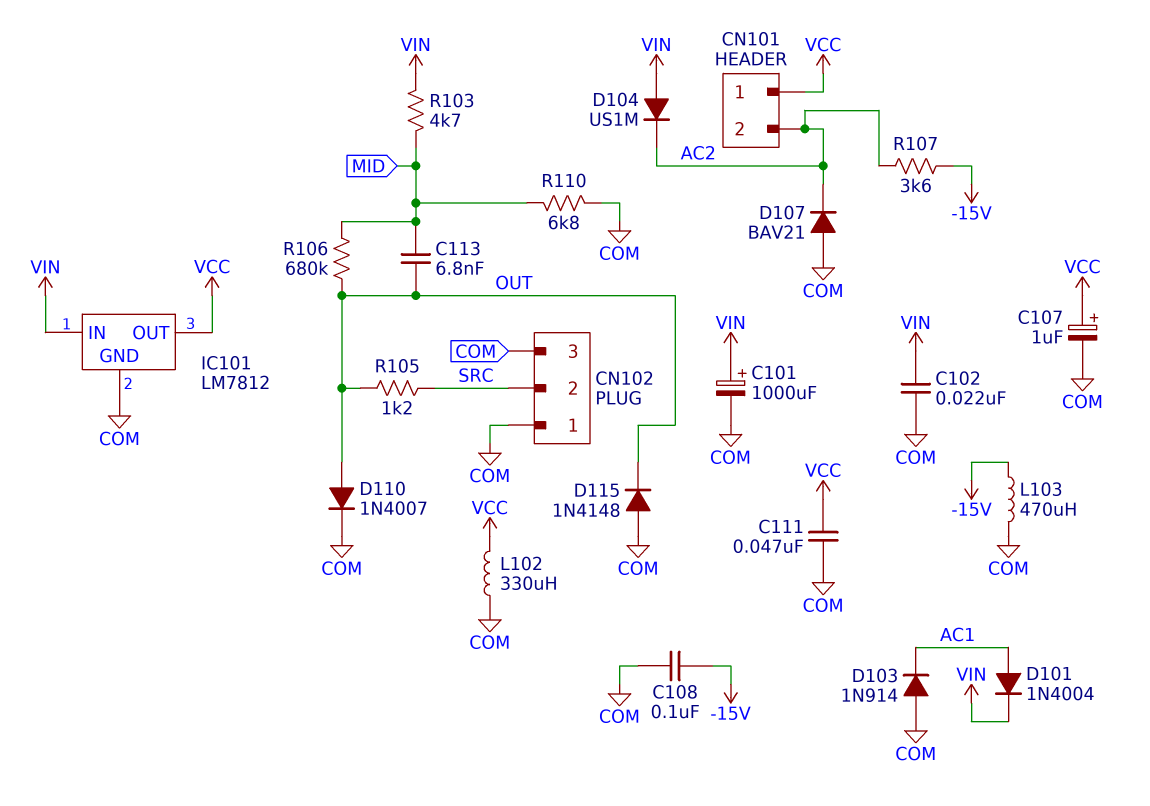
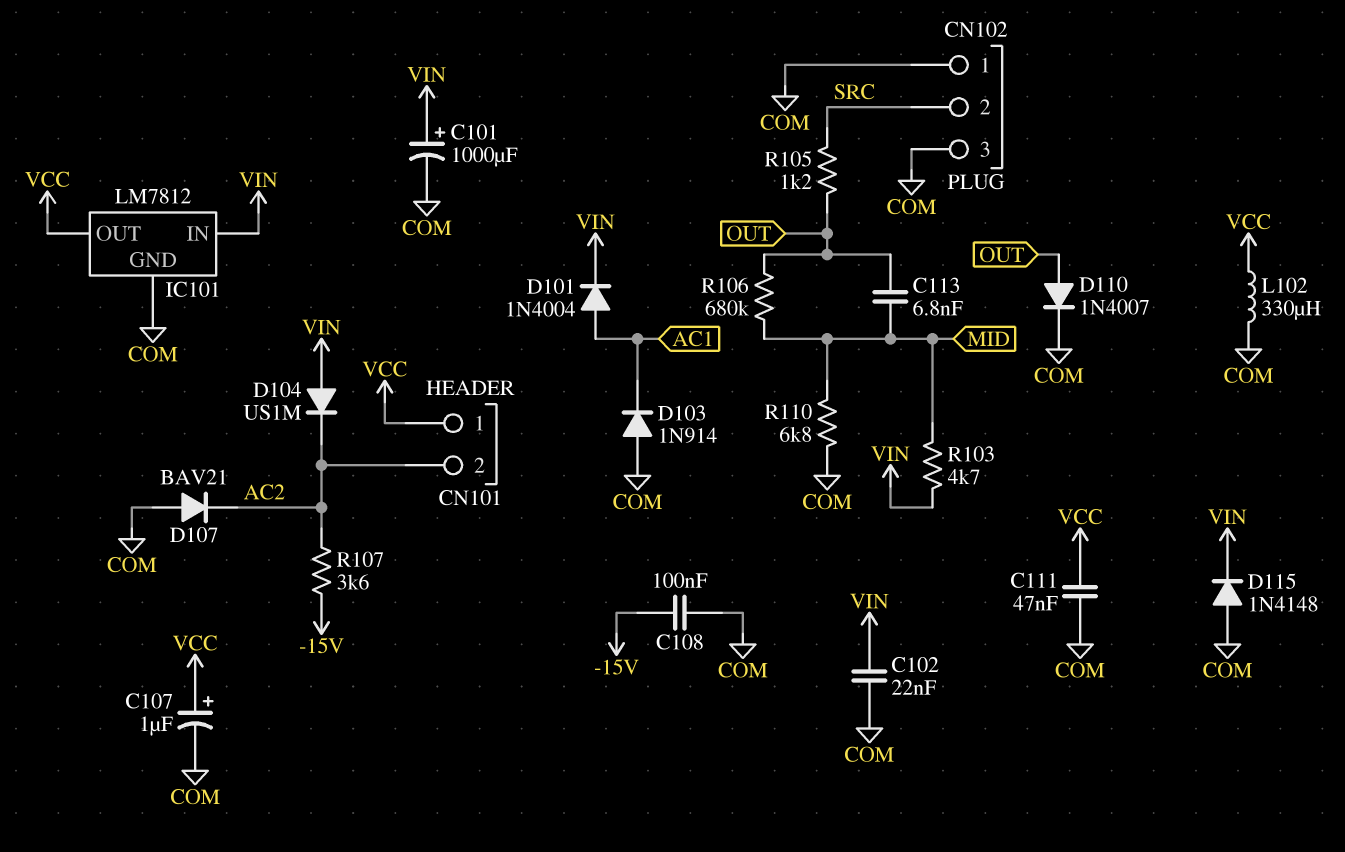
D115: diode 1N4148 (A COM, K OUT) -> diode 1N4148 (A COM, K VIN)
L103: 470uH (-15V, COM) -> none

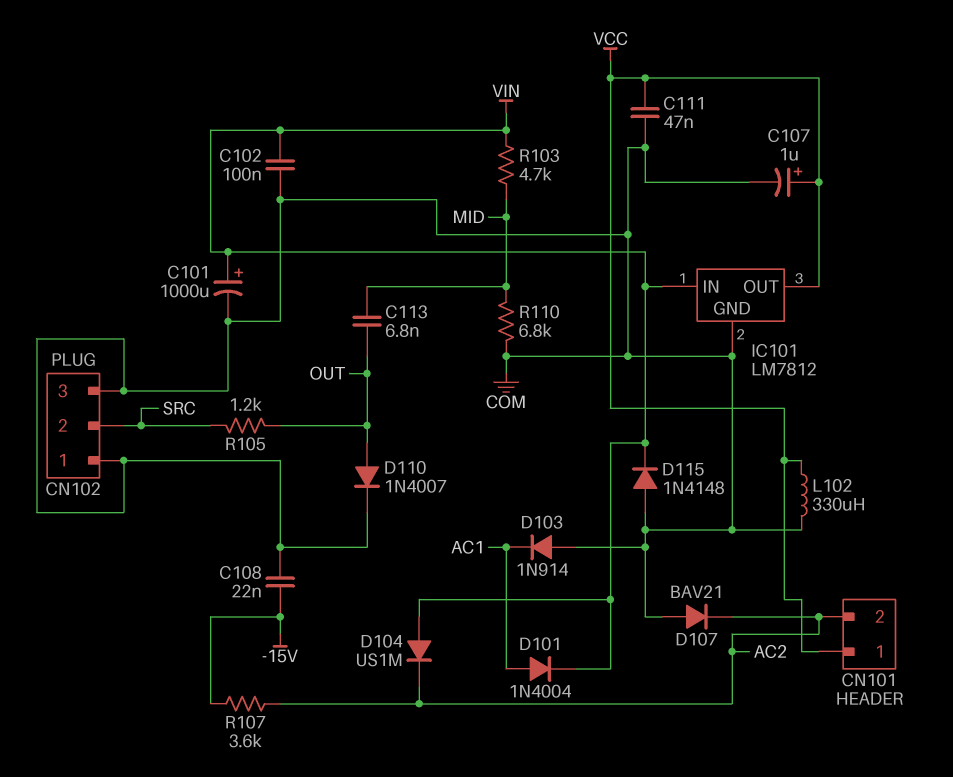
C102: 22nF (COM, VIN) -> 100nF (COM, VIN)
C108: 100nF (-15V, COM) -> 22nF (-15V, COM)
R106: 680k (MID, OUT) -> none

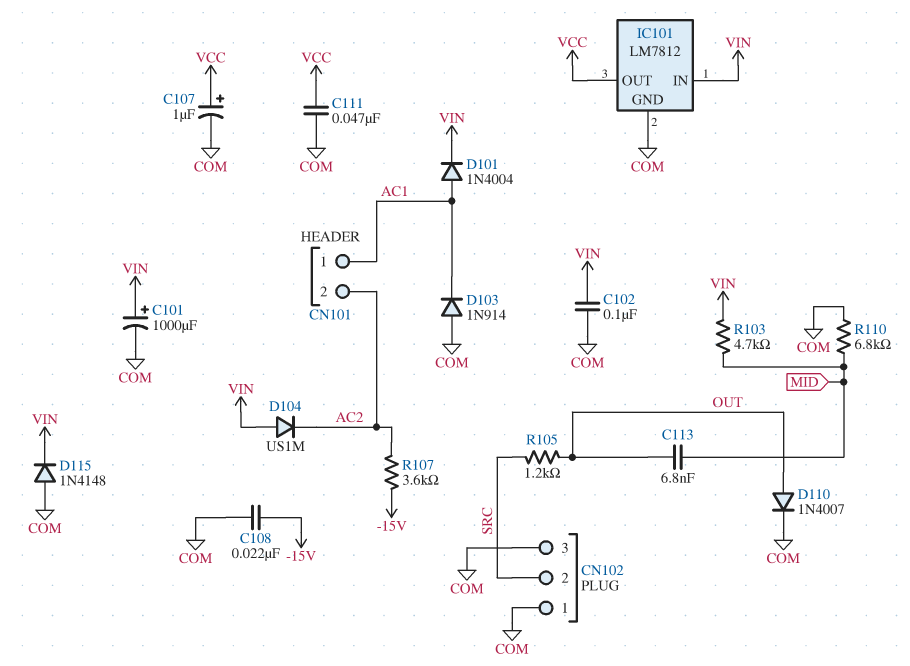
CN101 pin 1: VCC -> AC1
D107: diode BAV21 (A COM, K AC2) -> none
L102: 330uH (COM, VCC) -> none

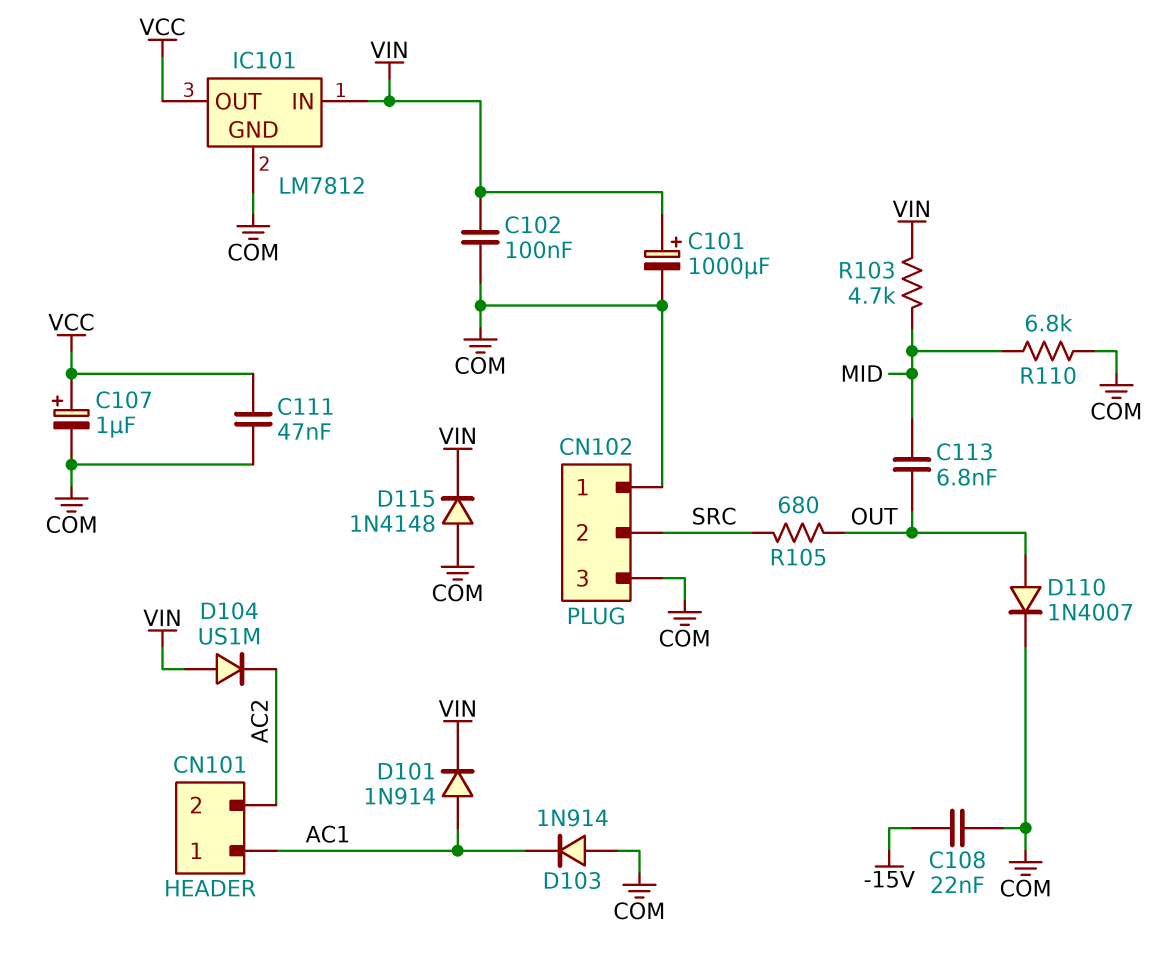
D101: diode 1N4004 (A AC1, K VIN) -> diode 1N914 (A AC1, K VIN)
R105: 1.2k (OUT, SRC) -> 680 (OUT, SRC)
R107: 3.6k (-15V, AC2) -> none

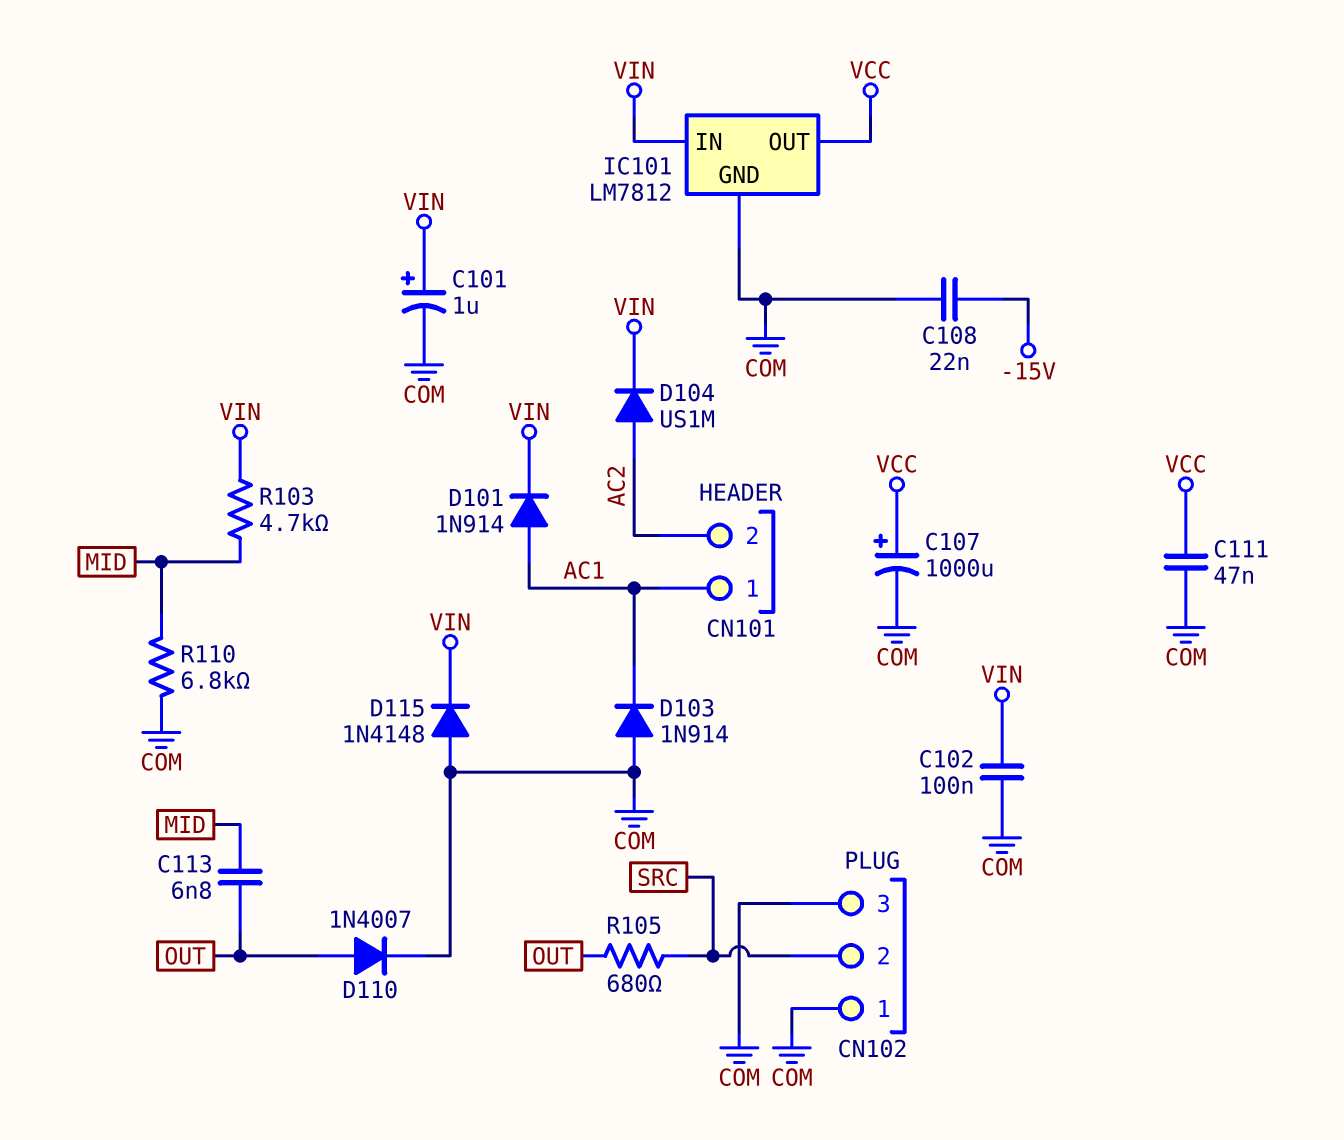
C101: 1000uF (plus VIN, minus COM) -> 1uF (plus VIN, minus COM)
C107: 1uF (plus VCC, minus COM) -> 1000uF (plus VCC, minus COM)
D104: diode US1M (A VIN, K AC2) -> diode US1M (A AC2, K VIN)

